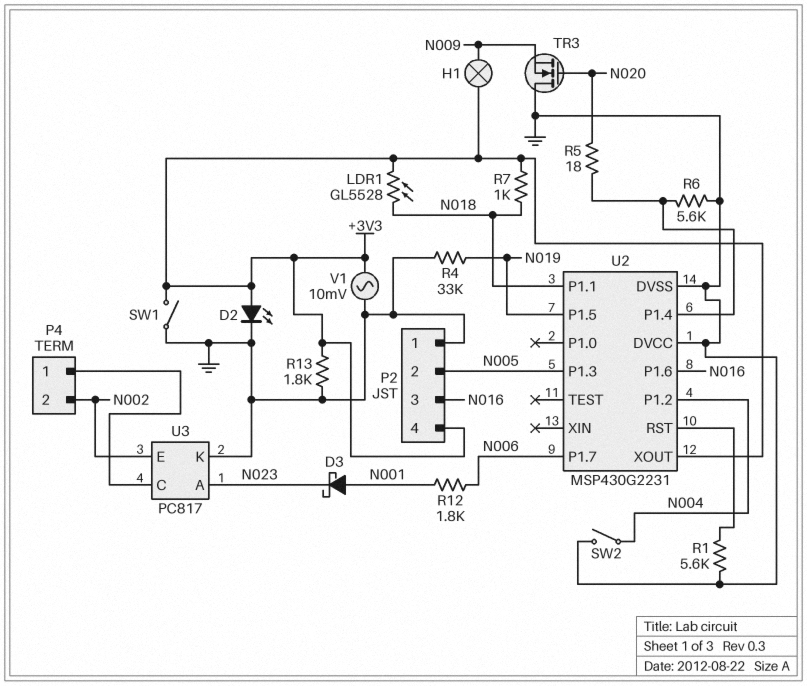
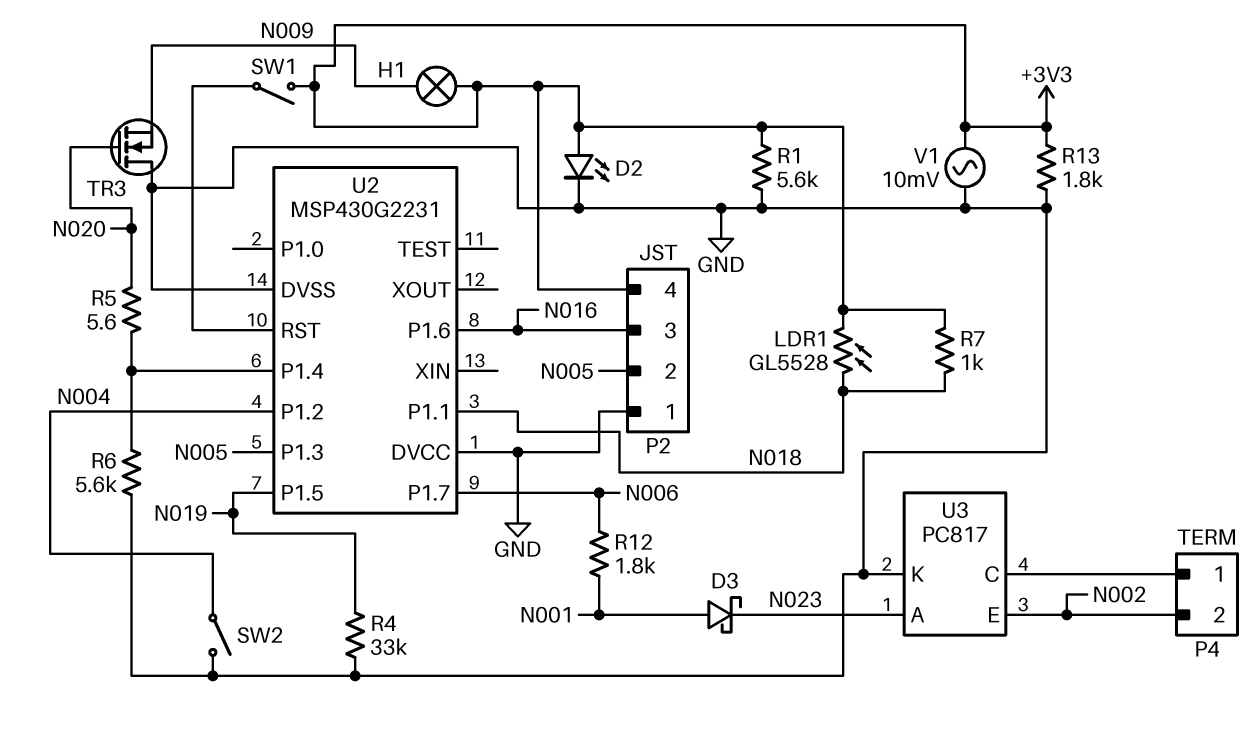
R1: 5.6k (GND, U2/RST) -> 5.6k (+3V3, GND)
R5: 18 (N020, U2/P1.4) -> 5.6 (N020, U2/P1.4)
SW1: switch (+3V3, GND) -> switch (+3V3, U2/RST)
U2 pin XOUT: +3V3 -> none

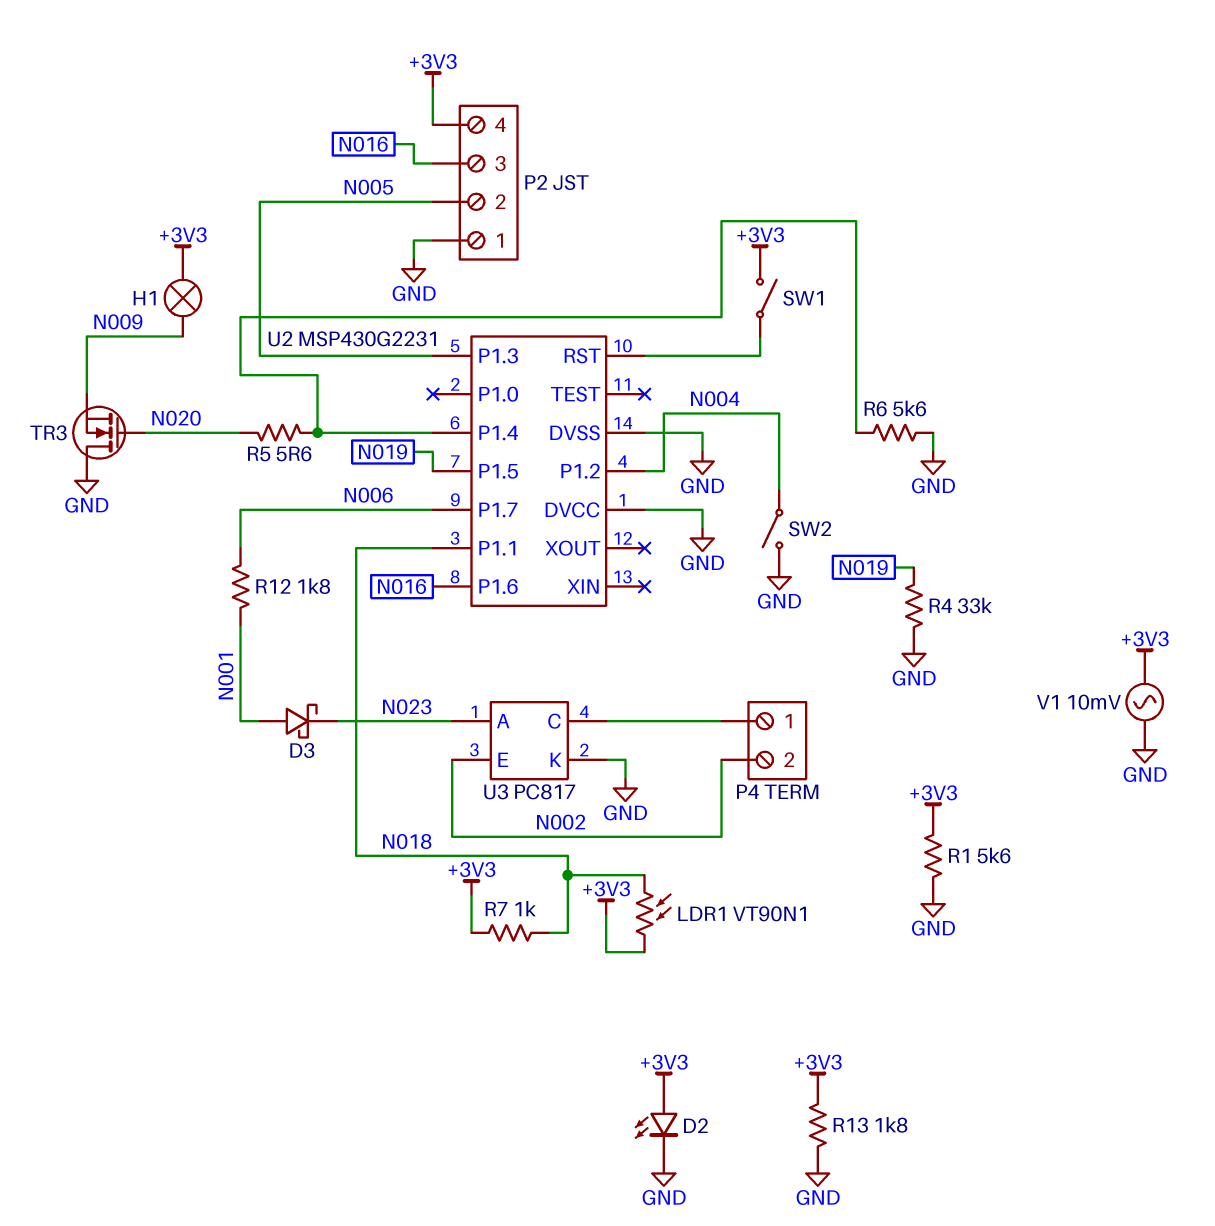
LDR1: GL5528 (+3V3, N018) -> VT90N1 (+3V3, N018)

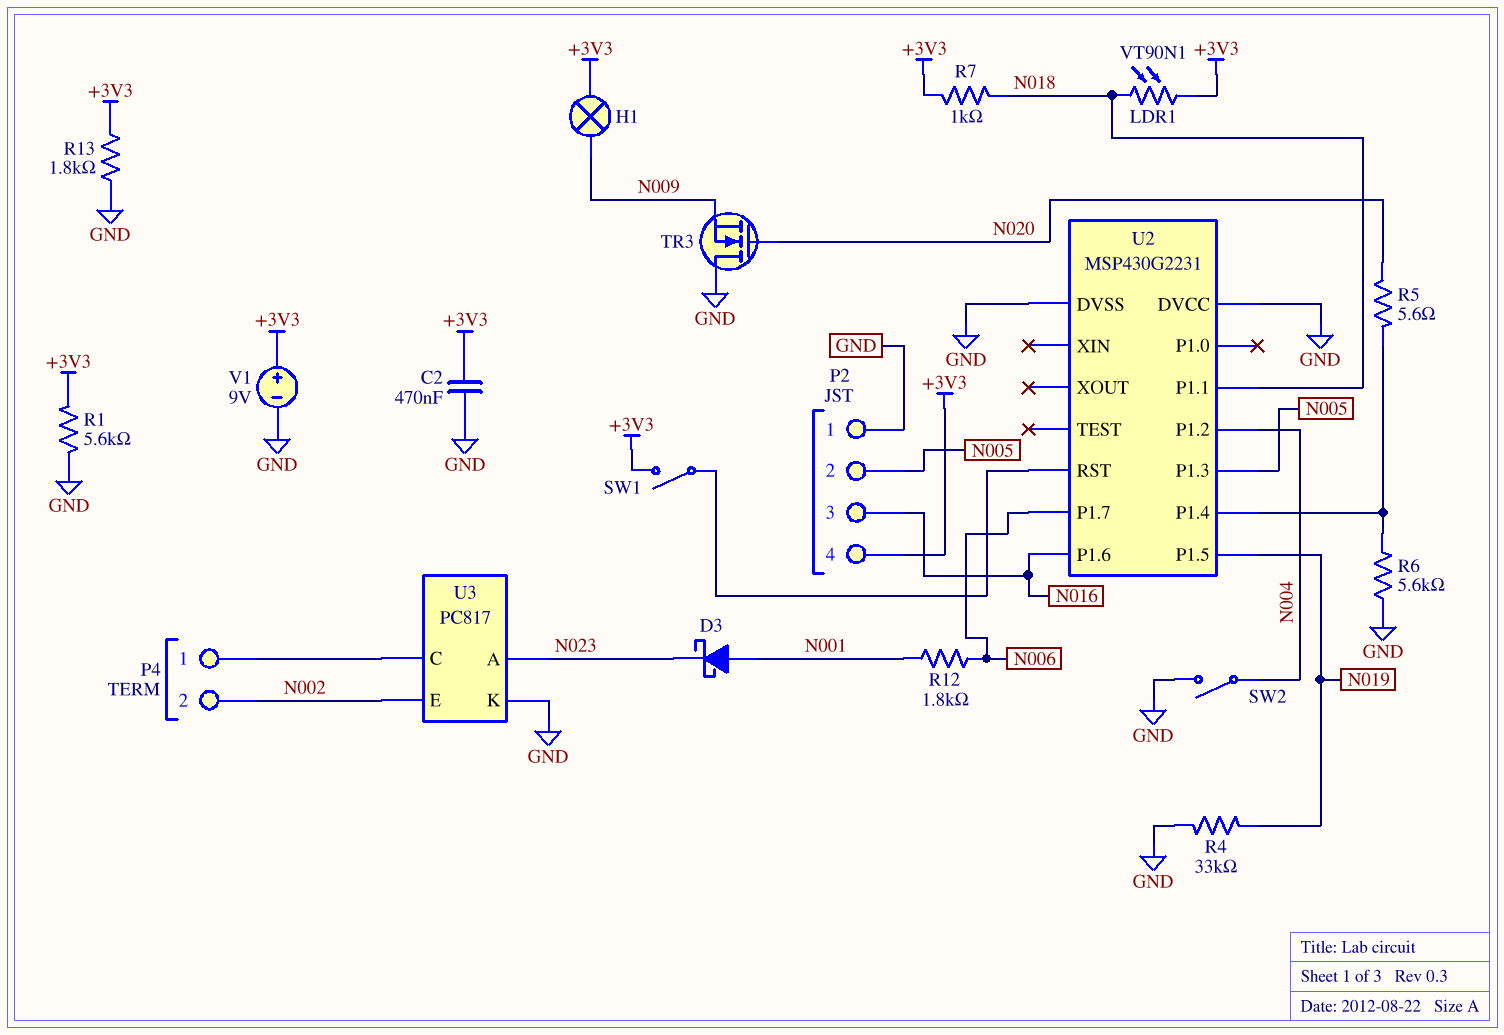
C2: none -> 470nF (+3V3, GND)
D2: LED (A +3V3, K GND) -> none
V1: AC 10mV (+3V3, GND) -> 9V (plus +3V3, minus GND)

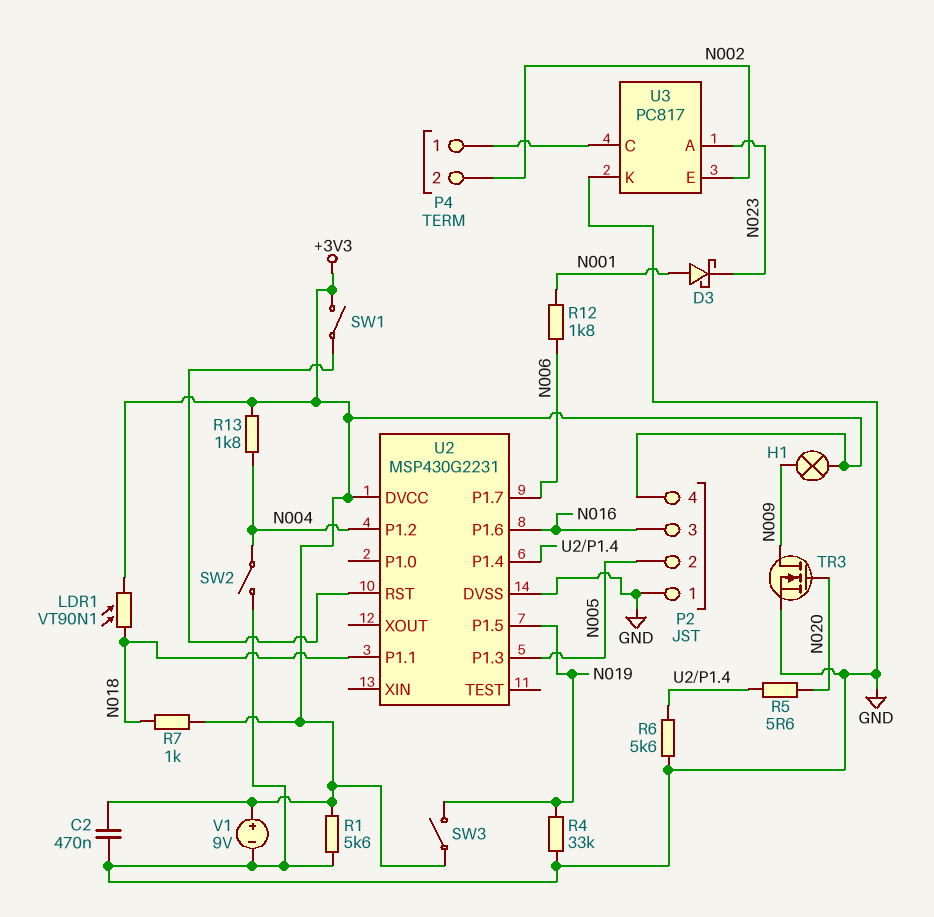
R13: 1.8k (+3V3, GND) -> 1.8k (+3V3, N004)
SW3: none -> switch (+3V3, N019)
TR3: NMOS (G N020, D GND, S N009) -> NMOS (G N020, D N009, S GND)
U2 pin DVCC: GND -> +3V3

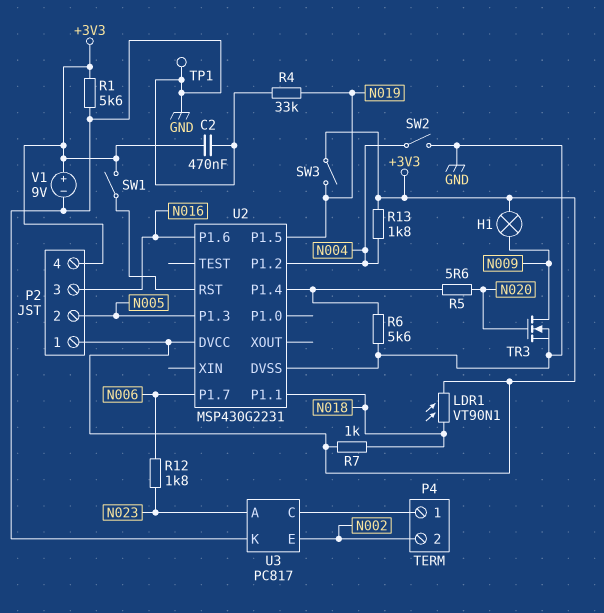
D3: schottky (A N001, K N023) -> none
P2 pin 1: GND -> +3V3
R12: 1.8k (N001, N006) -> 1.8k (N006, N023)
TP1: none -> test point (GND)

